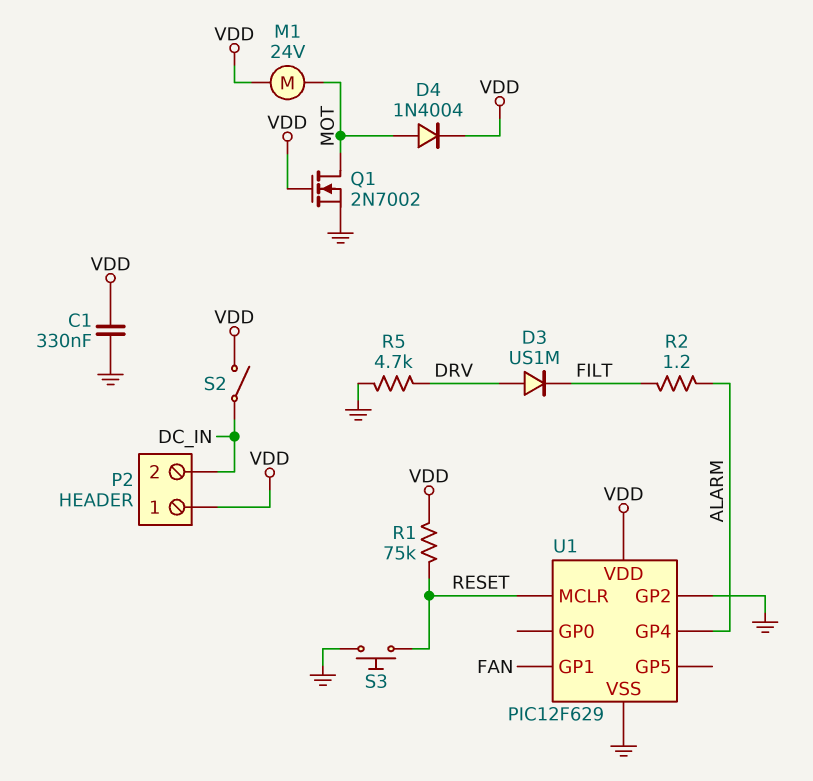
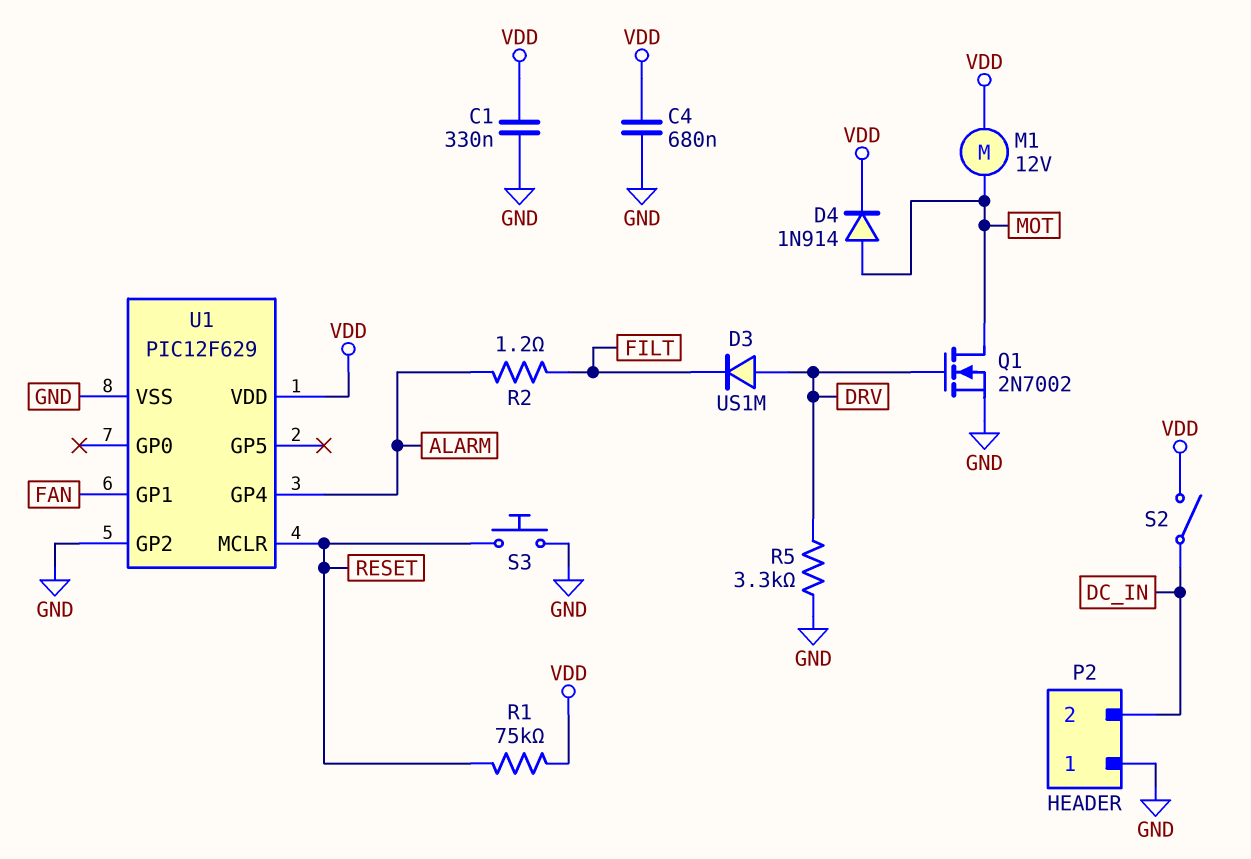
C4: none -> 680nF (GND, VDD)
D4: diode 1N4004 (A MOT, K VDD) -> diode 1N914 (A MOT, K VDD)
M1: motor 24V (MOT, VDD) -> motor 12V (MOT, VDD)
P2 pin 1: VDD -> GND
Q1: NMOS 2N7002 (G VDD, D MOT, S GND) -> NMOS 2N7002 (G DRV, D MOT, S GND)
R5: 4.7k (DRV, GND) -> 3.3k (DRV, GND)

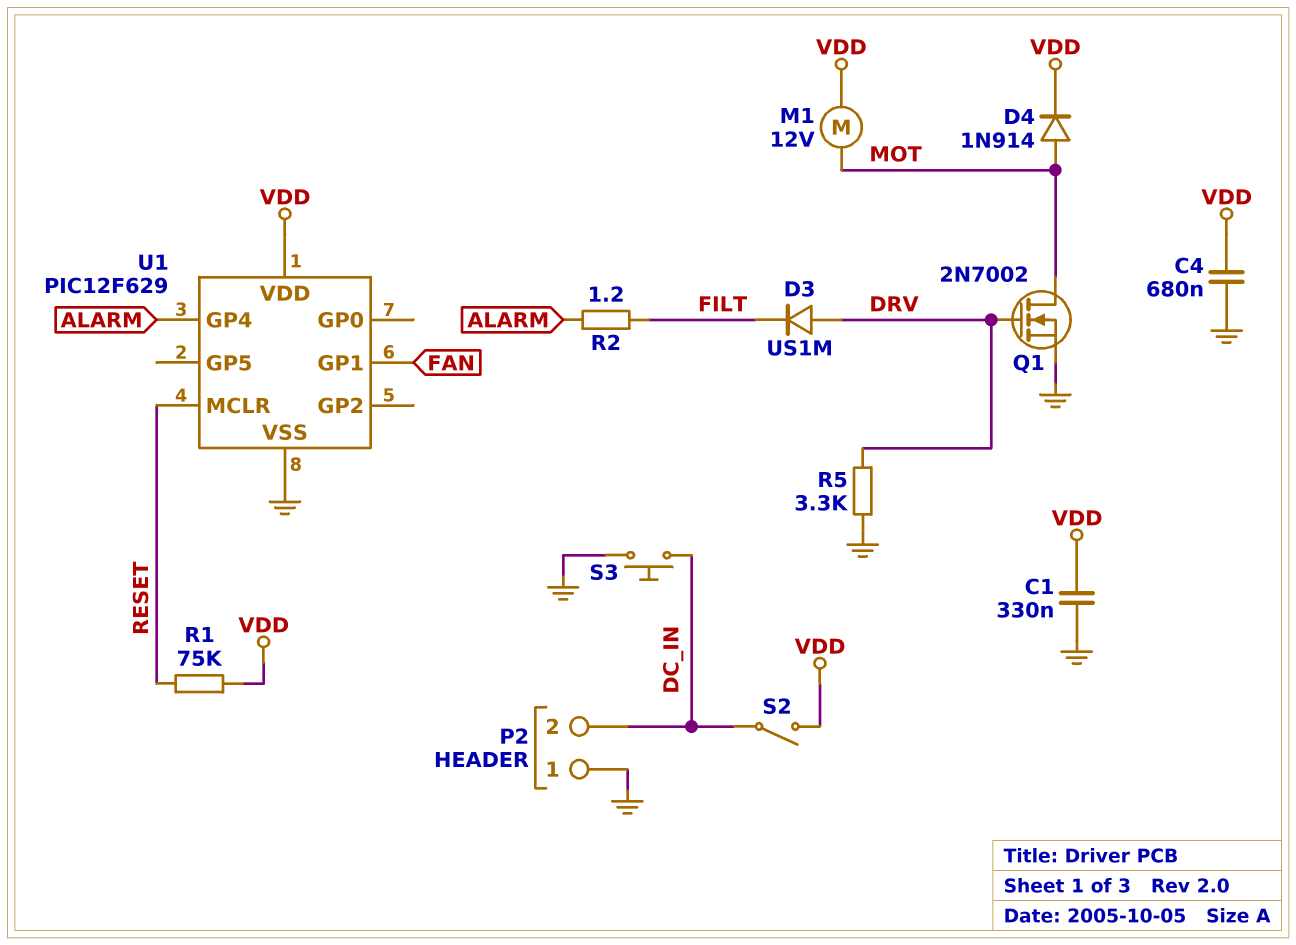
S3: button (GND, RESET) -> button (DC_IN, GND)
U1 pin GP2: GND -> none

